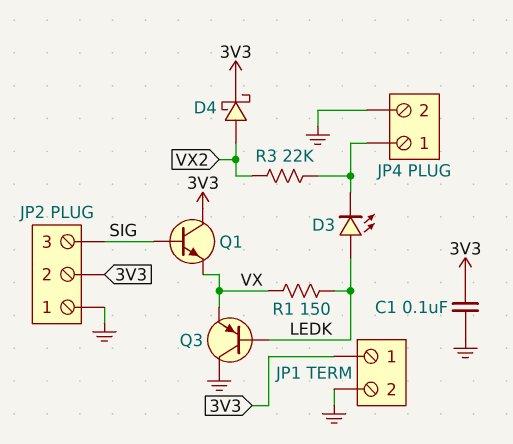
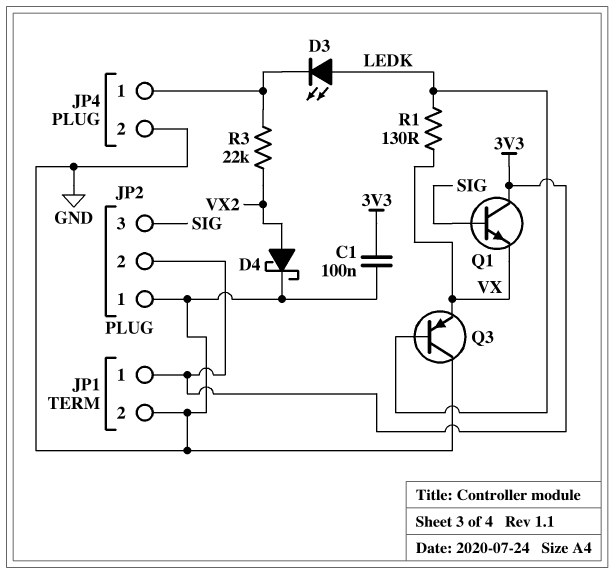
D4: schottky (A VX2, K 3V3) -> schottky (A VX2, K GND)
R1: 150 (LEDK, VX) -> 130 (LEDK, VX)

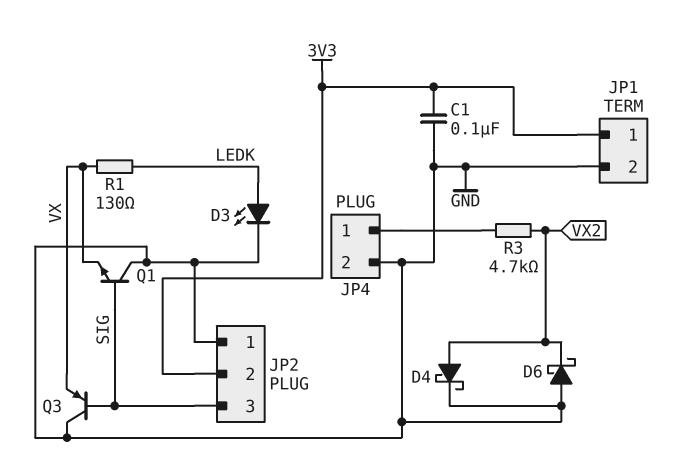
D3: LED (A LEDK, K JP4/1) -> LED (A LEDK, K GND)
D6: none -> schottky (A GND, K VX2)
Q1: NPN (B SIG, C 3V3, E VX) -> NPN (B SIG, C GND, E VX)
Q3: PNP (B LEDK, C GND, E VX) -> PNP (B SIG, C GND, E VX)
R3: 22k (JP4/1, VX2) -> 4.7k (JP4/1, VX2)

